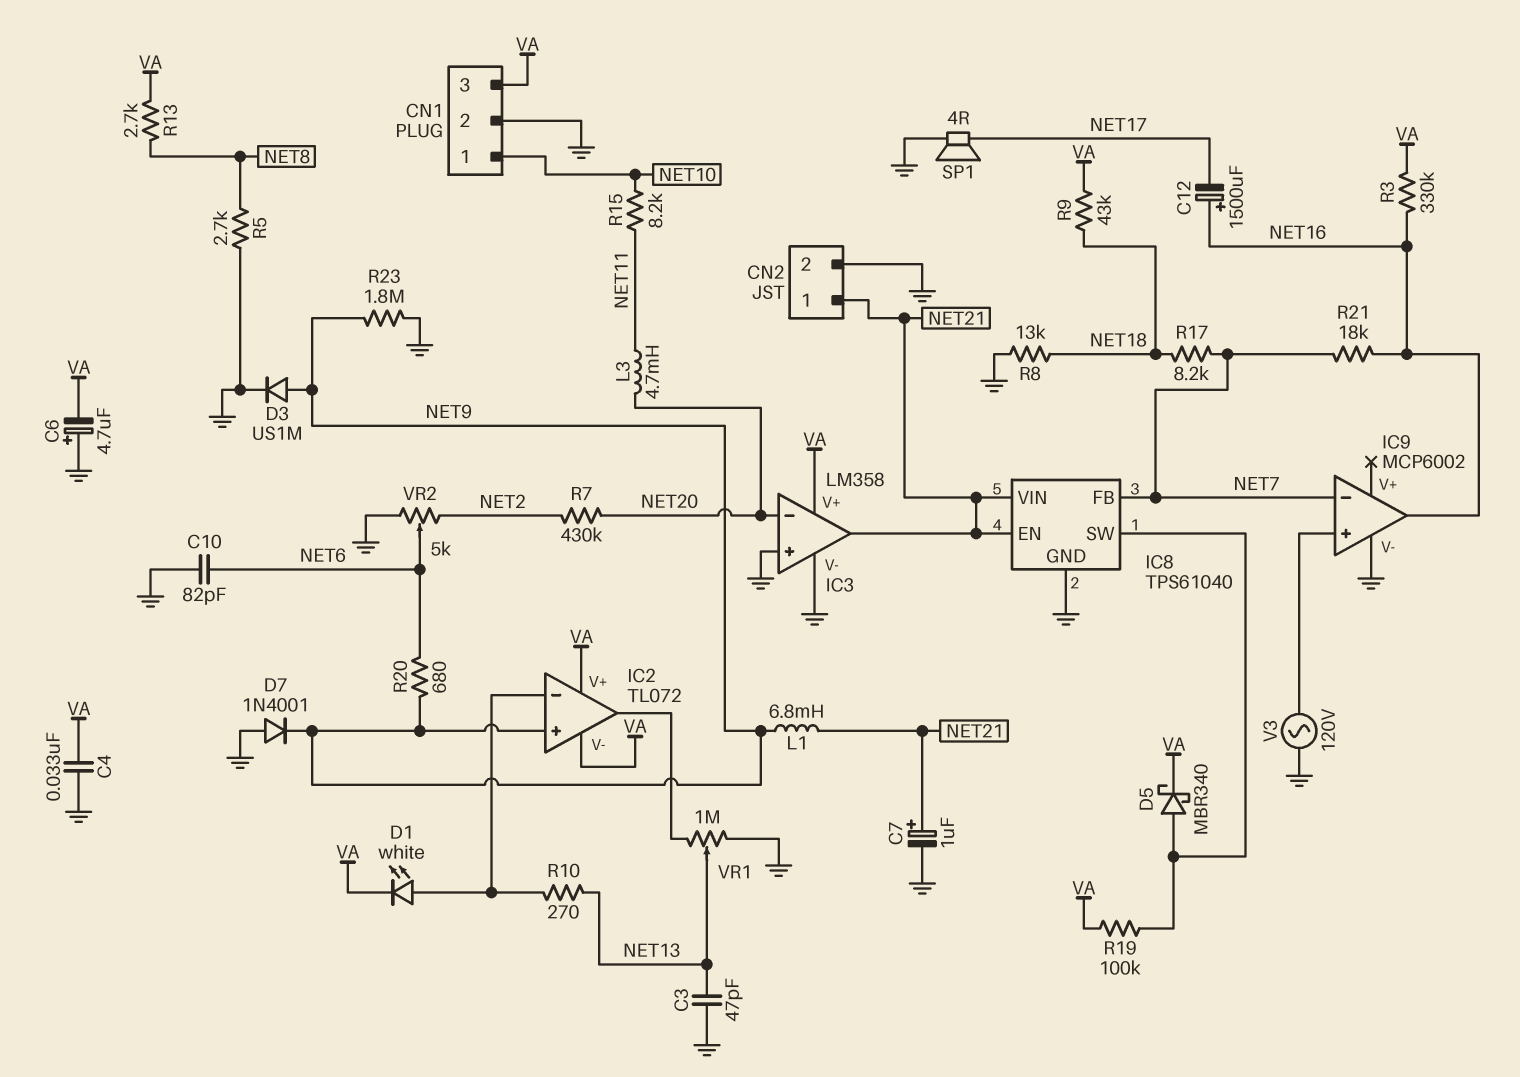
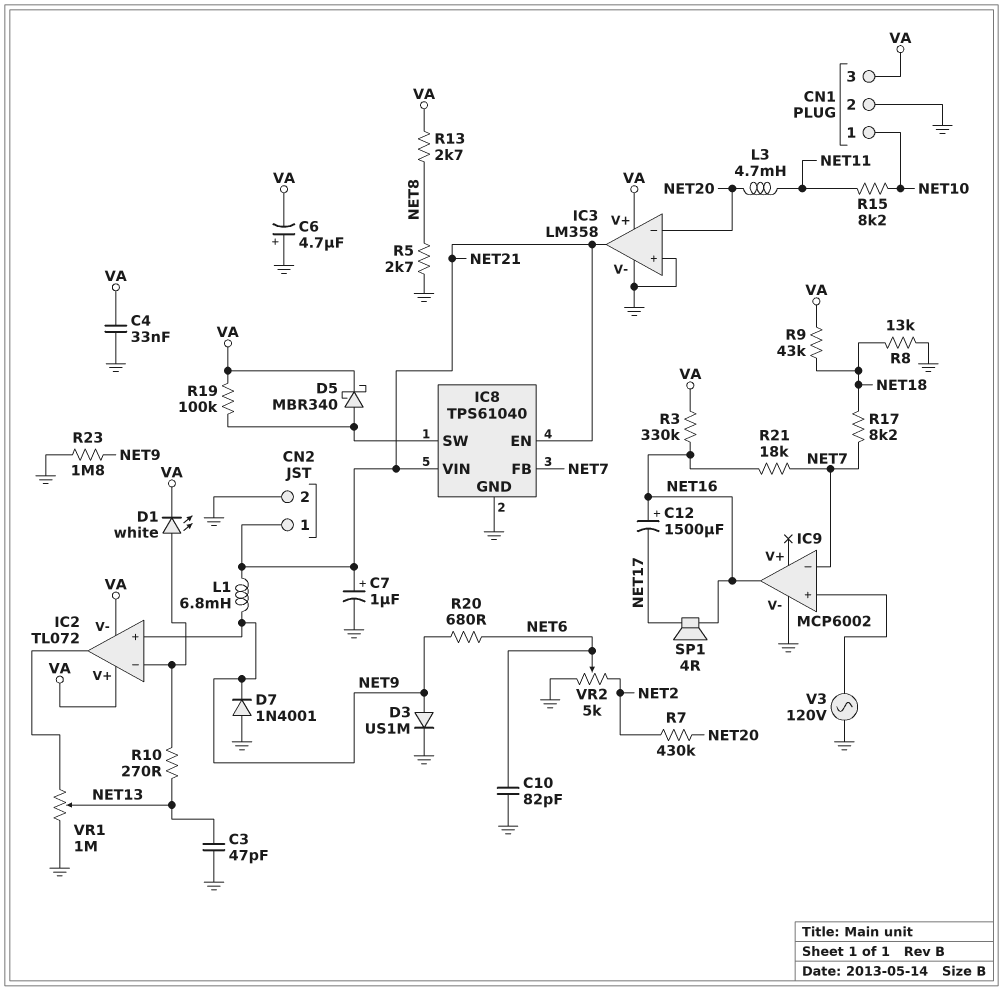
SP1: speaker 4R (GND, NET17) -> speaker 4R (NET16, NET17)

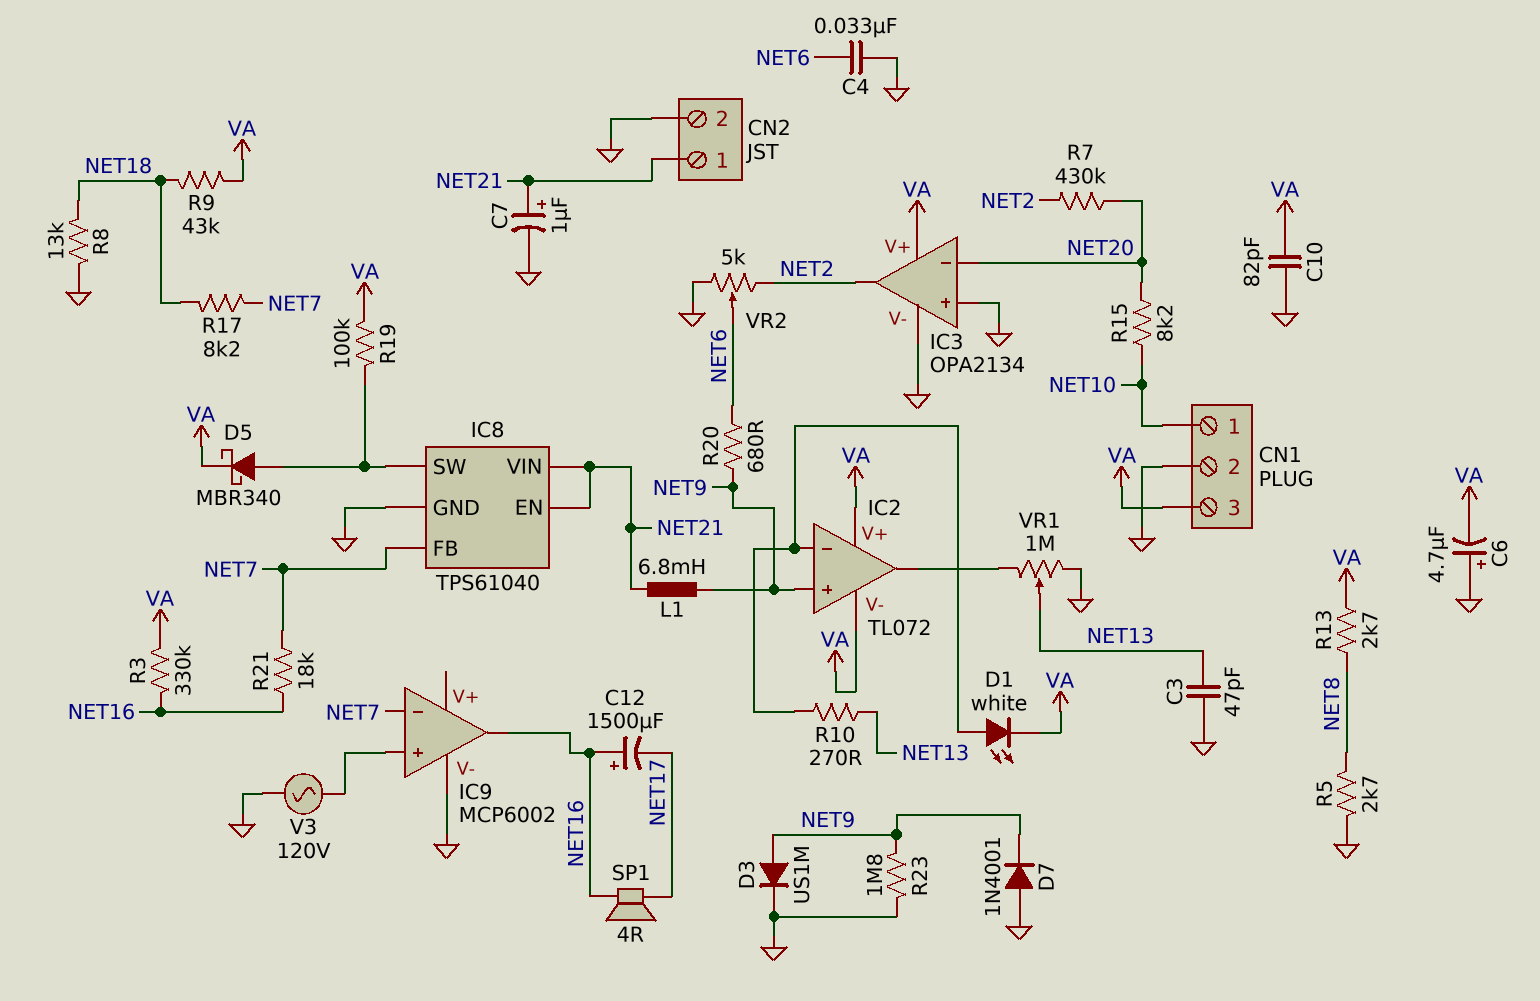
C4: 33nF (GND, VA) -> 33nF (GND, NET6)
C10: 82pF (GND, NET6) -> 82pF (GND, VA)
IC3: LM358 -> OPA2134
IC3 pin out: NET21 -> NET2
L3: 4.7mH (NET11, NET20) -> none
R15: 8.2k (NET10, NET11) -> 8.2k (NET10, NET20)

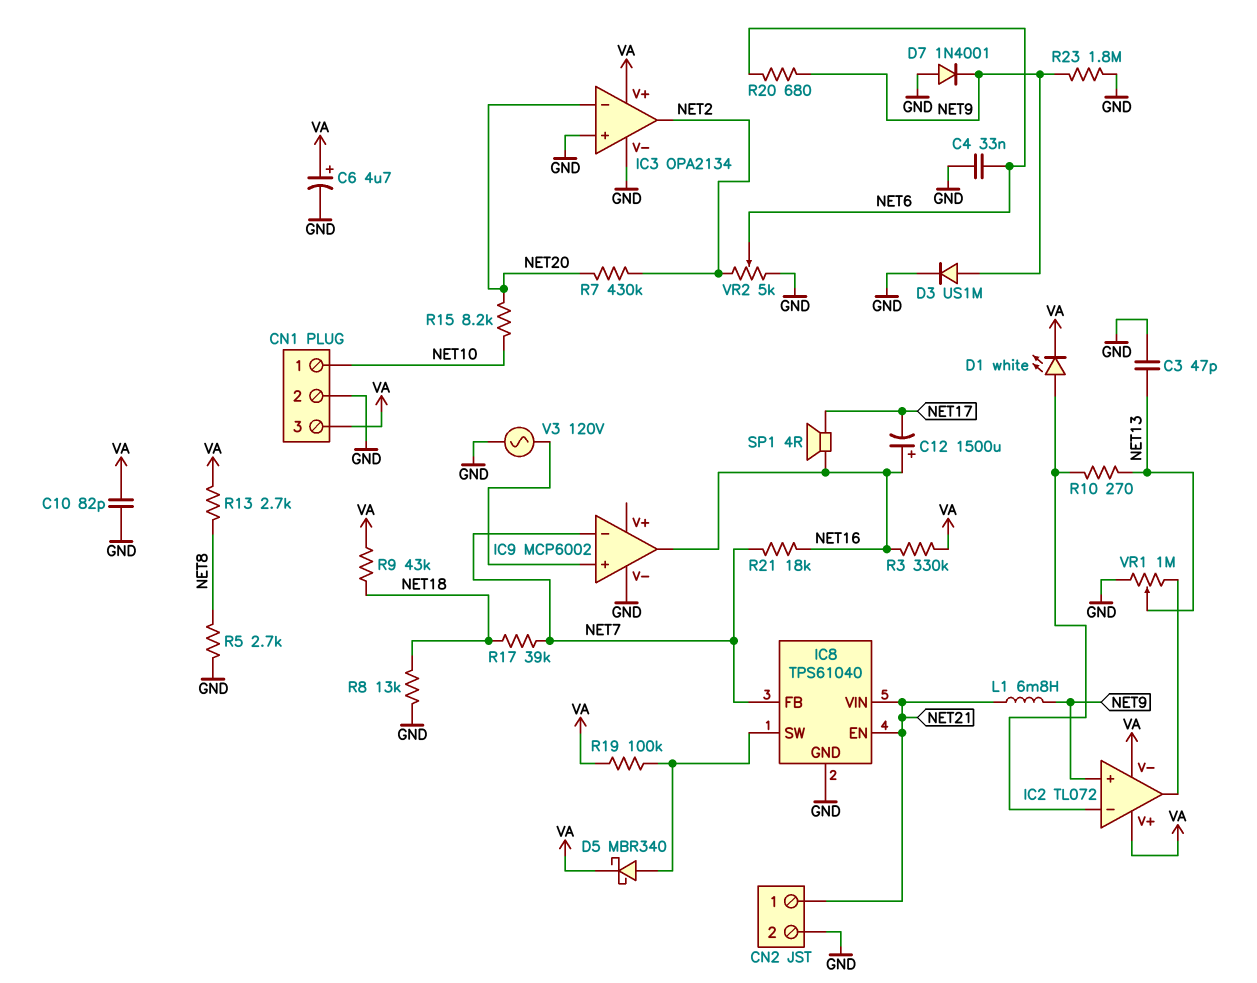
C6: 4.7uF (plus GND, minus VA) -> 4.7uF (plus VA, minus GND)
C7: 1uF (plus NET21, minus GND) -> none
R17: 8.2k (NET7, NET18) -> 39k (NET7, NET18)

